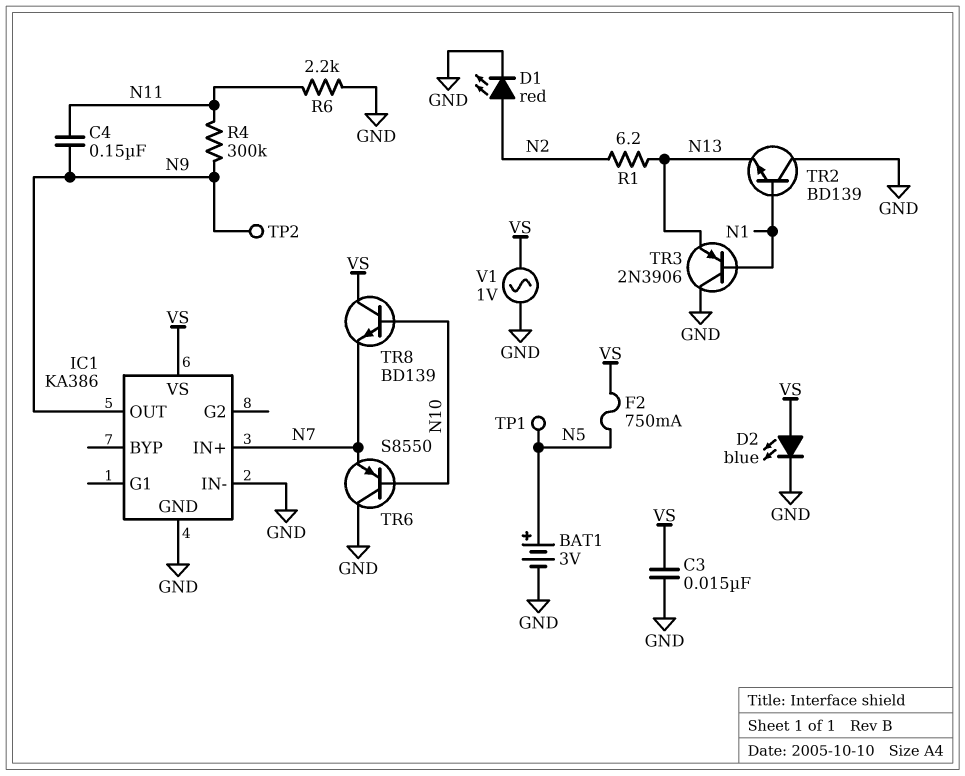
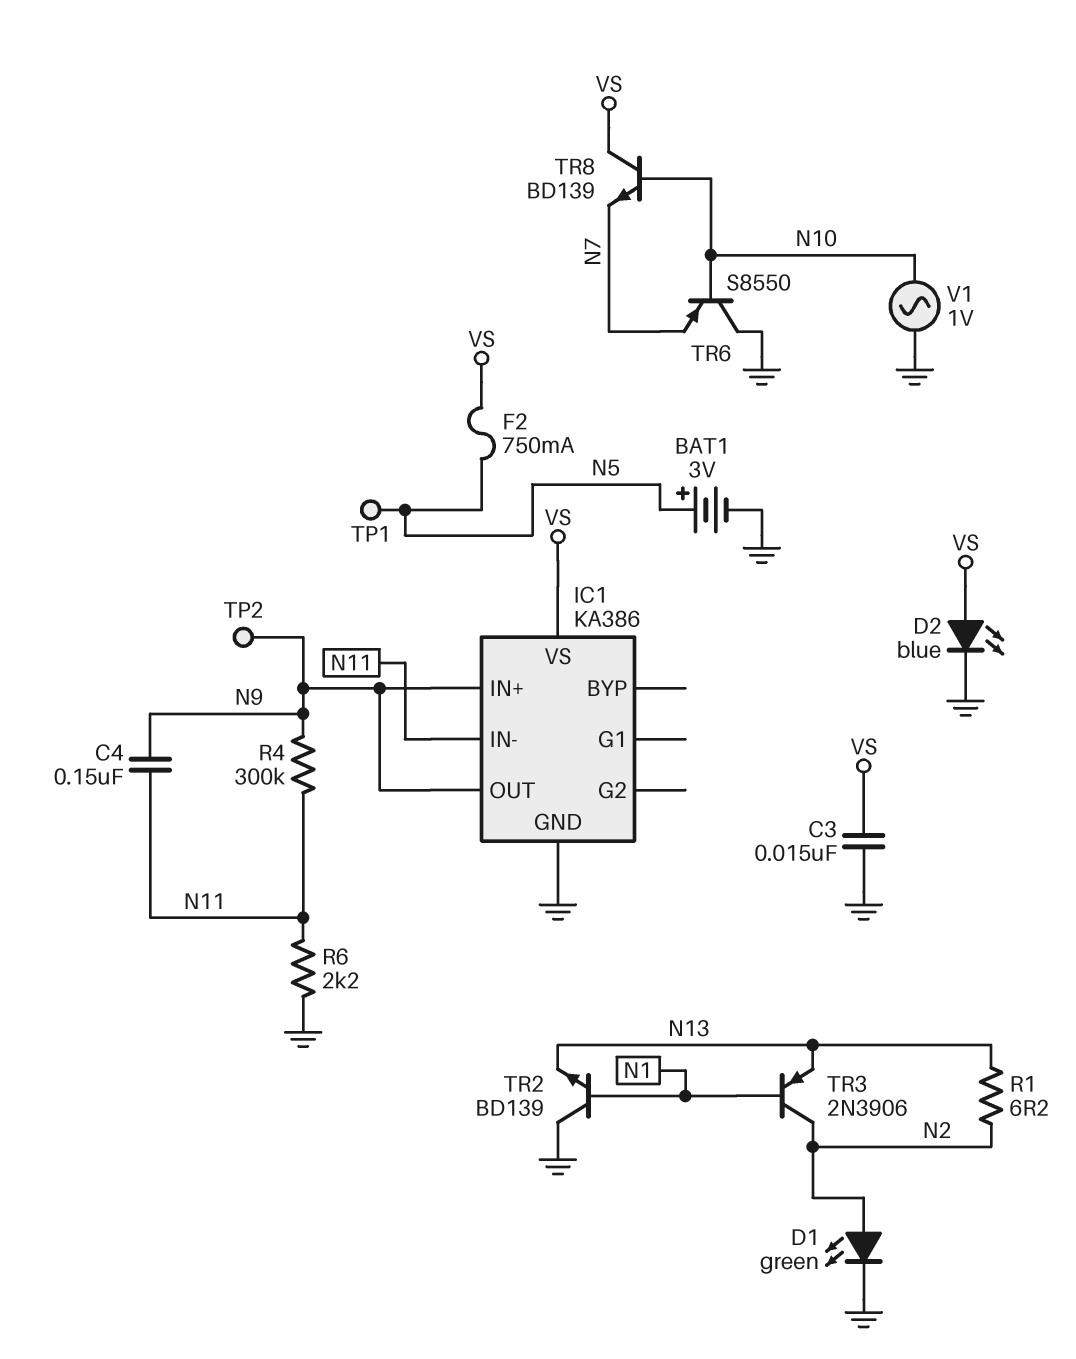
D1: LED red (A N2, K GND) -> LED green (A N2, K GND)
IC1 pin IN+: N7 -> N9
IC1 pin IN-: GND -> N11
TR3: PNP 2N3906 (B N1, C GND, E N13) -> PNP 2N3906 (B N1, C N2, E N13)
V1: AC 1V (GND, VS) -> AC 1V (GND, N10)

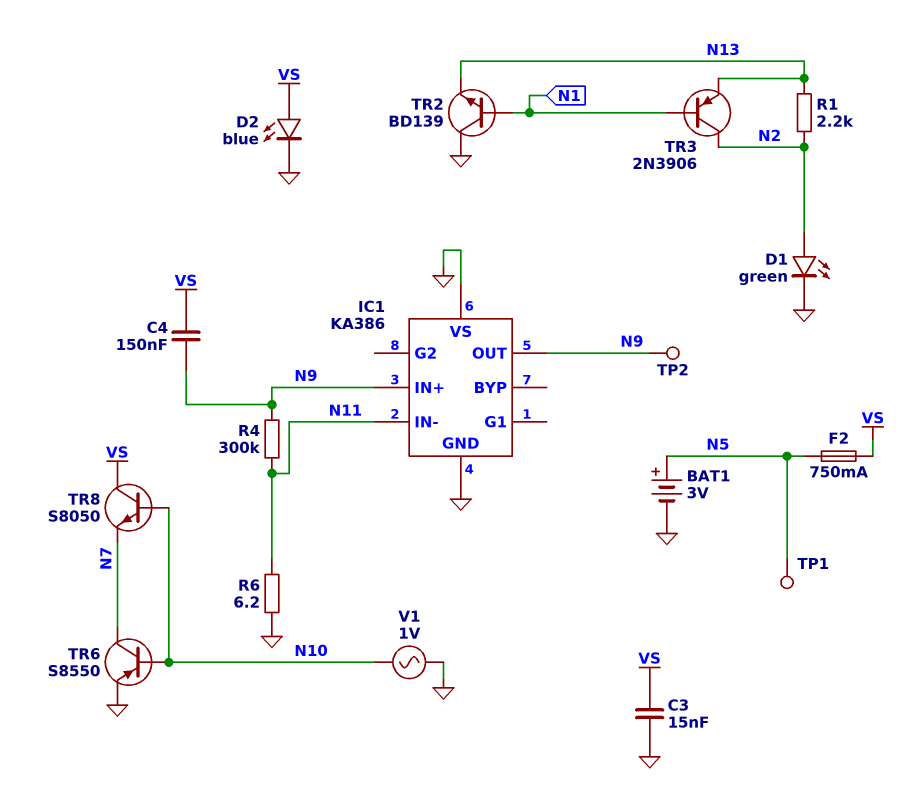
C4: 150nF (N9, N11) -> 150nF (N9, VS)
IC1 pin VS: VS -> GND
R1: 6.2 (N2, N13) -> 2.2k (N2, N13)
R6: 2.2k (GND, N11) -> 6.2 (GND, N11)
TR6: PNP S8550 (B N10, C GND, E N7) -> PNP S8550 (B N10, C N7, E GND)
TR8: NPN BD139 (B N10, C VS, E N7) -> NPN S8050 (B N10, C VS, E N7)

